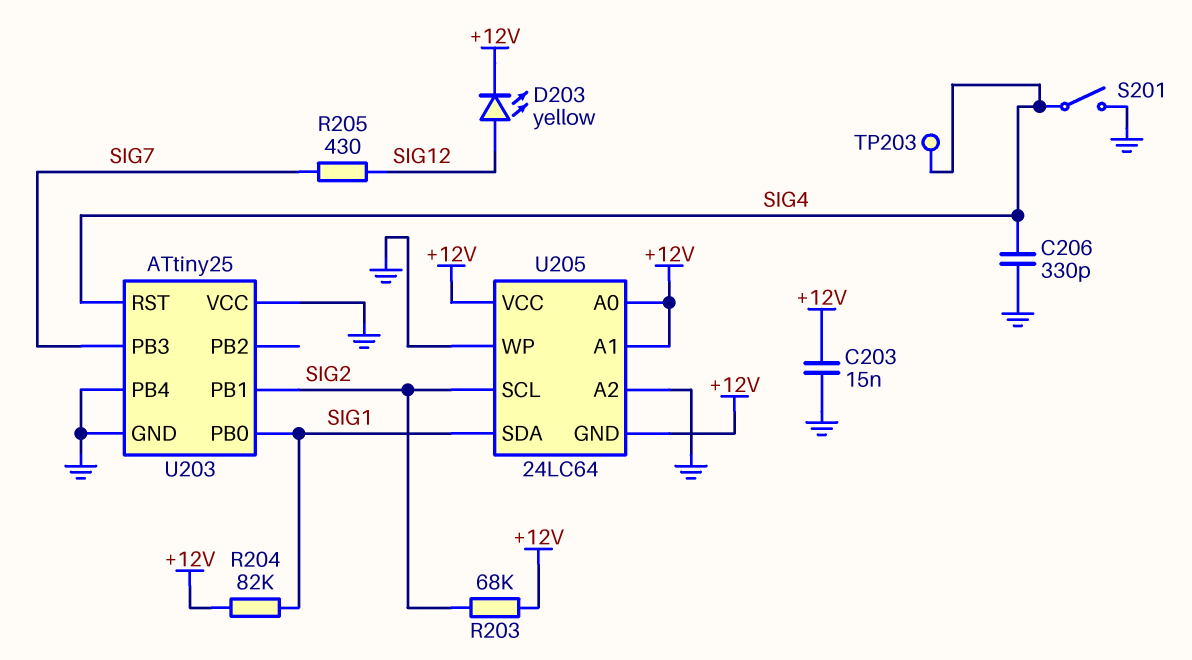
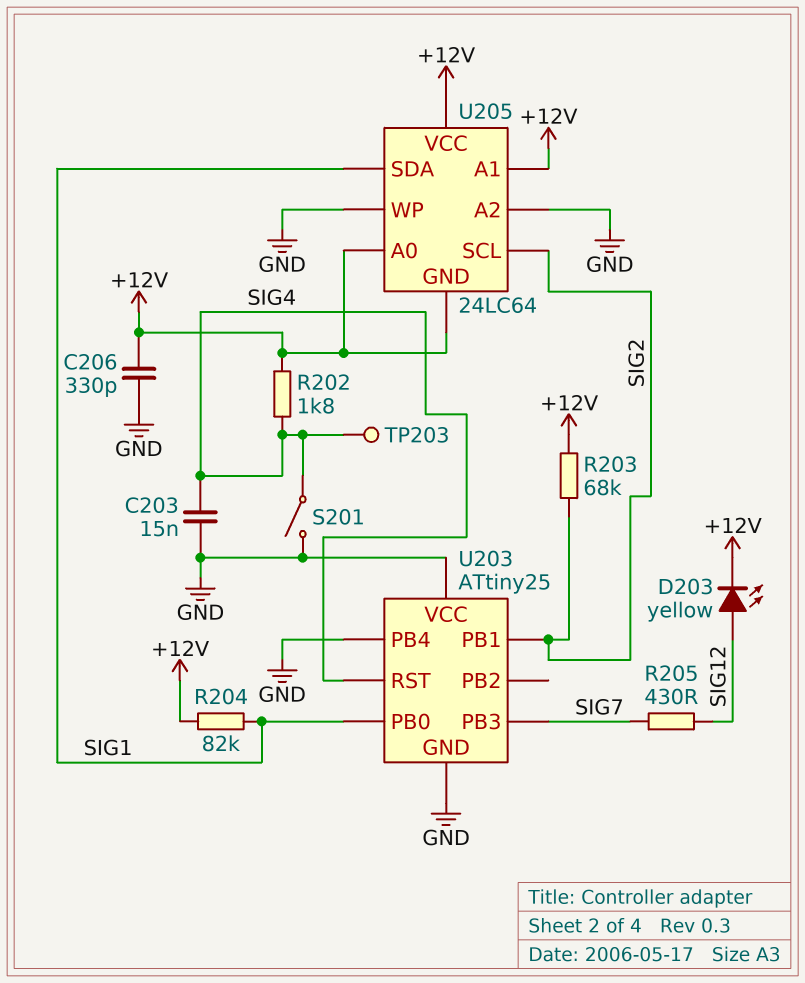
C203: 15nF (+12V, GND) -> 15nF (GND, SIG4)
C206: 330pF (GND, SIG4) -> 330pF (+12V, GND)
R202: none -> 1.8k (+12V, SIG4)

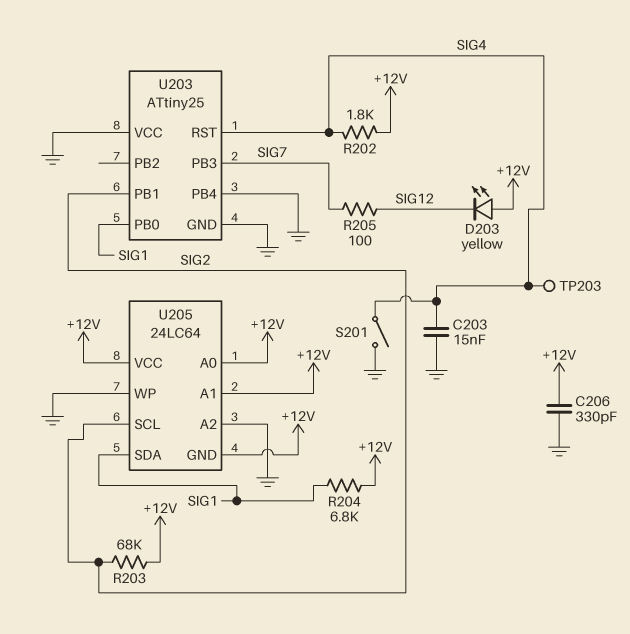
D203: LED yellow (A SIG12, K +12V) -> LED yellow (A +12V, K SIG12)
R204: 82k (+12V, SIG1) -> 6.8k (+12V, SIG1)
R205: 430 (SIG7, SIG12) -> 100 (SIG7, SIG12)

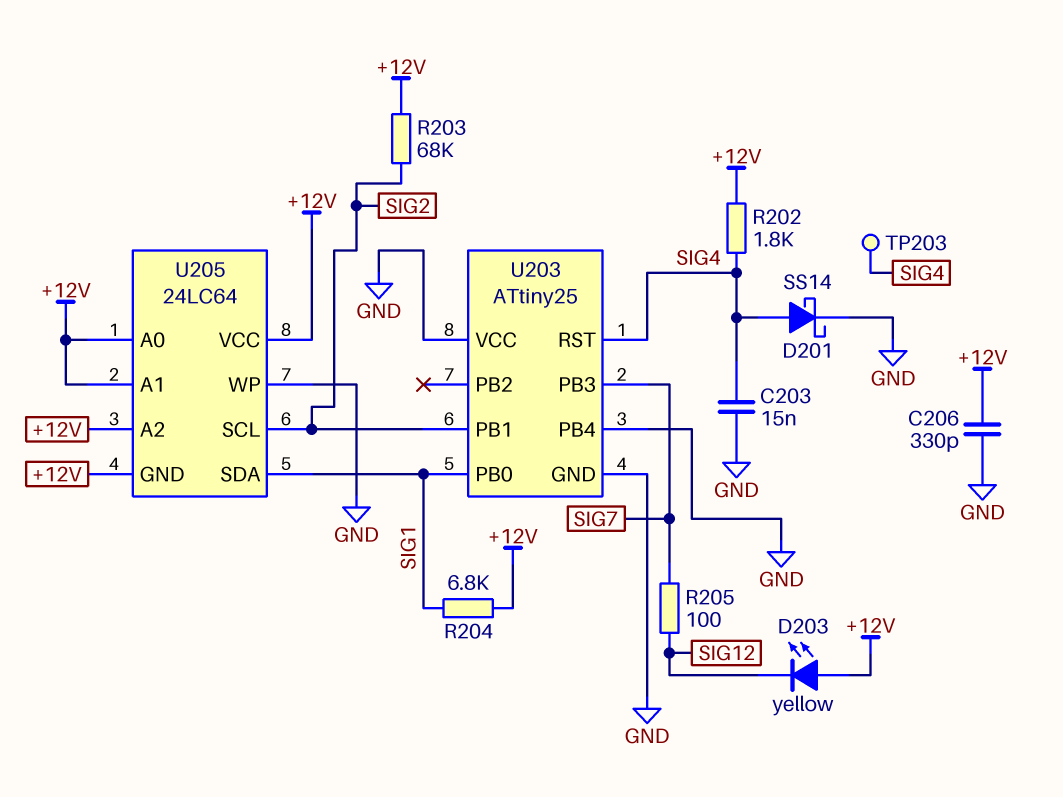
D201: none -> schottky SS14 (A SIG4, K GND)
S201: switch (GND, SIG4) -> none
U205 pin A2: GND -> +12V

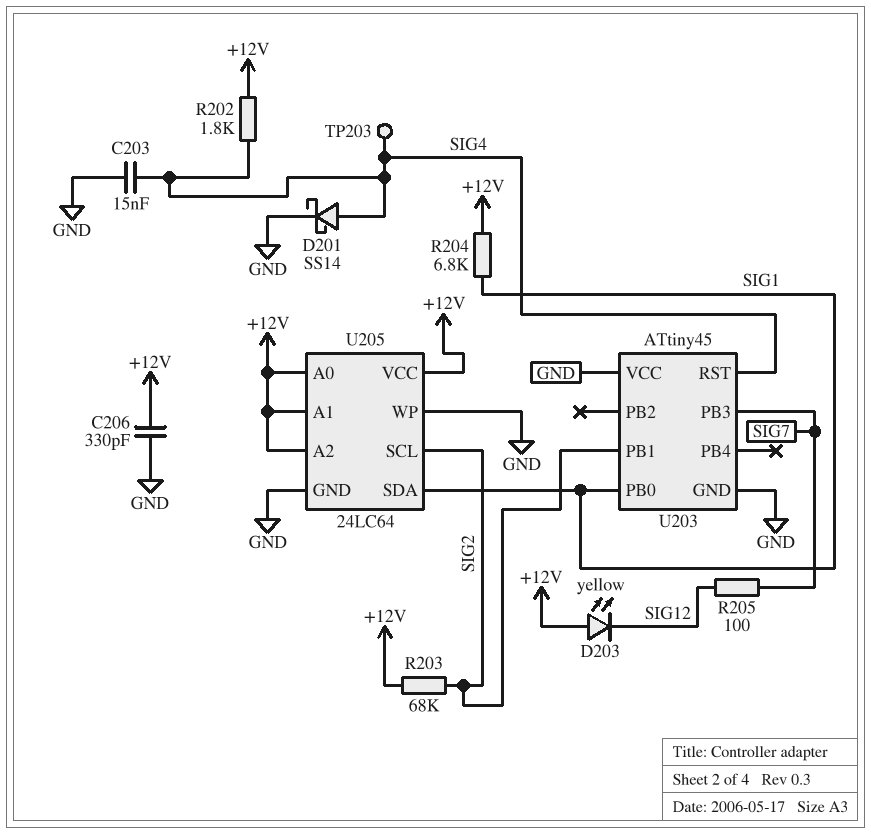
U203: ATtiny25 -> ATtiny45
U203 pin PB4: GND -> none
U205 pin GND: +12V -> GND

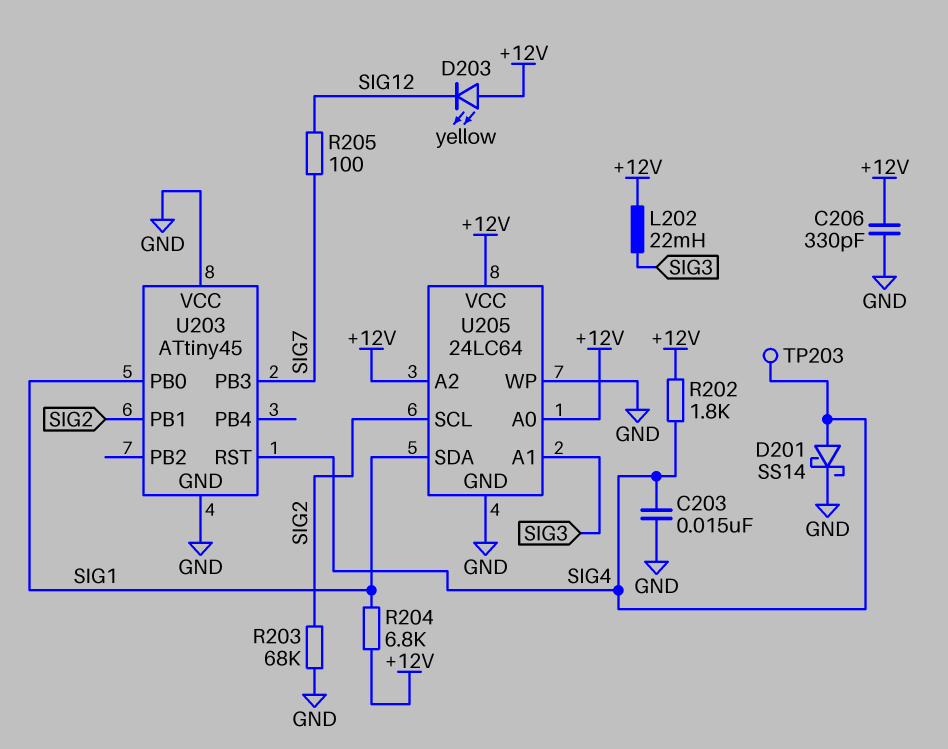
L202: none -> 22mH (+12V, SIG3)
R203: 68k (+12V, SIG2) -> 68k (GND, SIG2)
U205 pin A1: +12V -> SIG3

